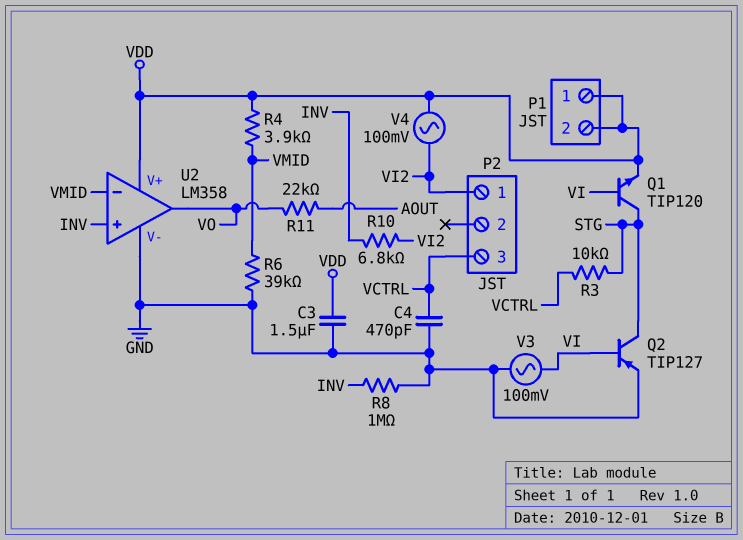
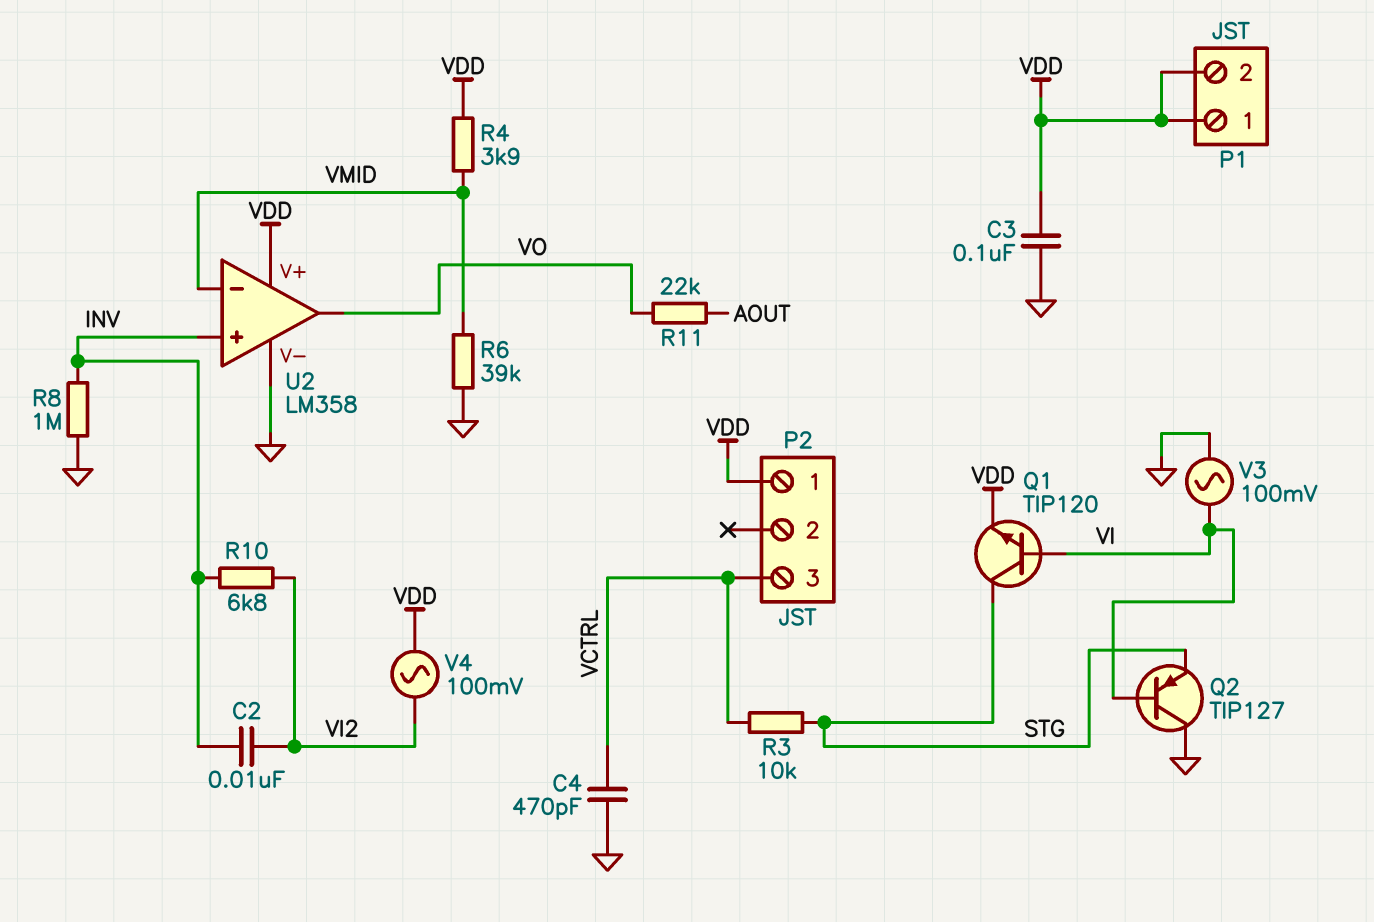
C2: none -> 10nF (INV, VI2)
C3: 1.5uF (GND, VDD) -> 100nF (GND, VDD)
P2 pin 1: VI2 -> VDD
Q2: PNP TIP127 (B VI, C STG, E GND) -> PNP TIP127 (B VI, C GND, E STG)

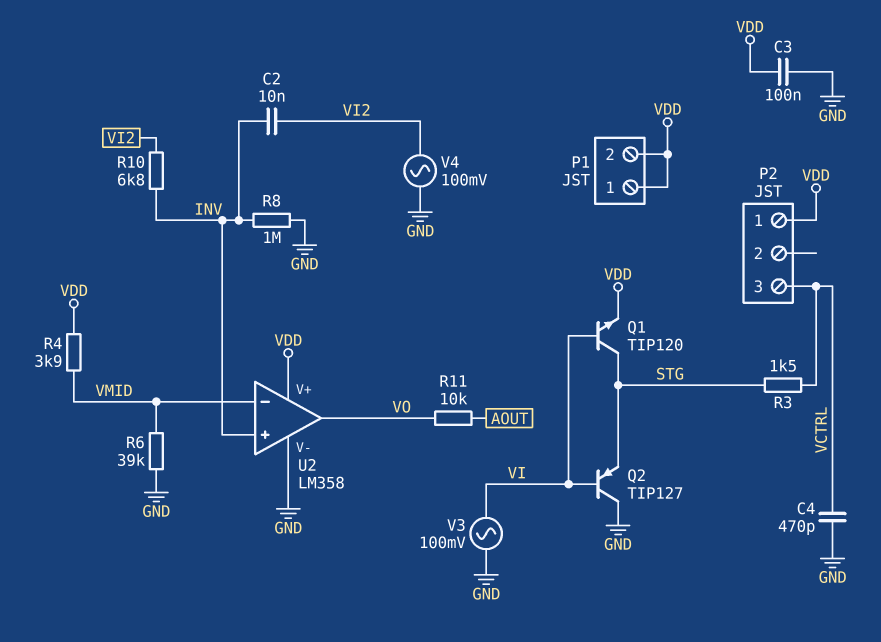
R3: 10k (STG, VCTRL) -> 1.5k (STG, VCTRL)
R11: 22k (AOUT, VO) -> 10k (AOUT, VO)
V4: AC 100mV (VDD, VI2) -> AC 100mV (GND, VI2)

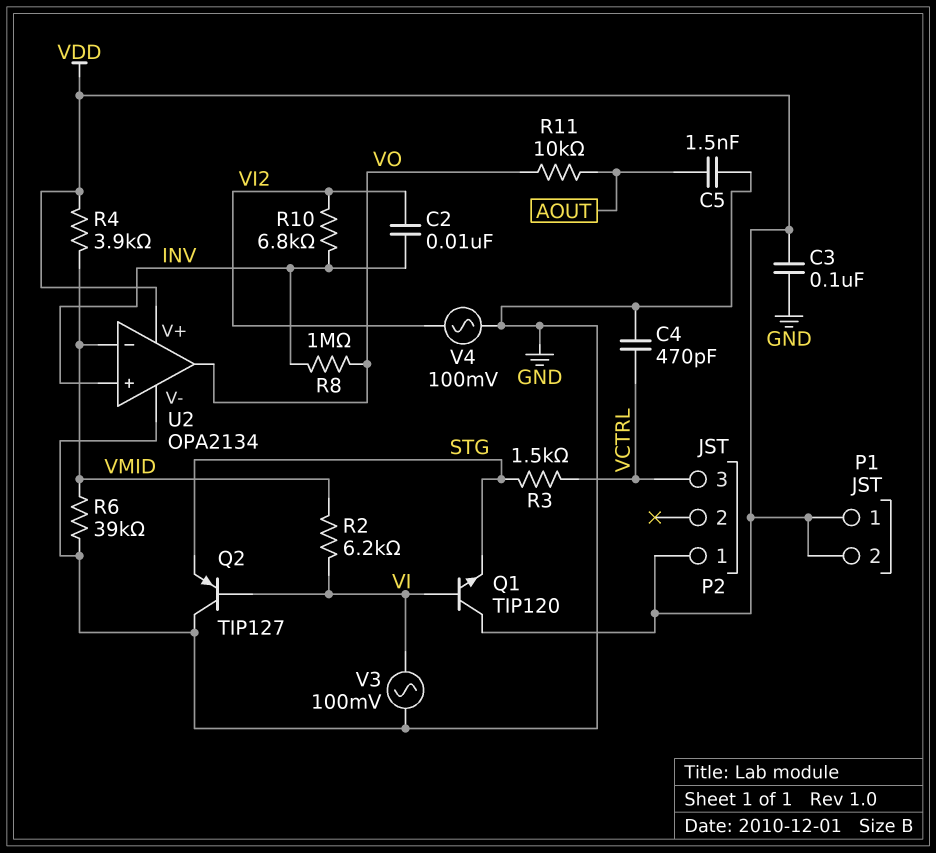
C5: none -> 1.5nF (AOUT, GND)
Q1: NPN TIP120 (B VI, C STG, E VDD) -> NPN TIP120 (B VI, C VDD, E STG)
R2: none -> 6.2k (VI, VMID)
R8: 1M (GND, INV) -> 1M (INV, VO)
U2: LM358 -> OPA2134

